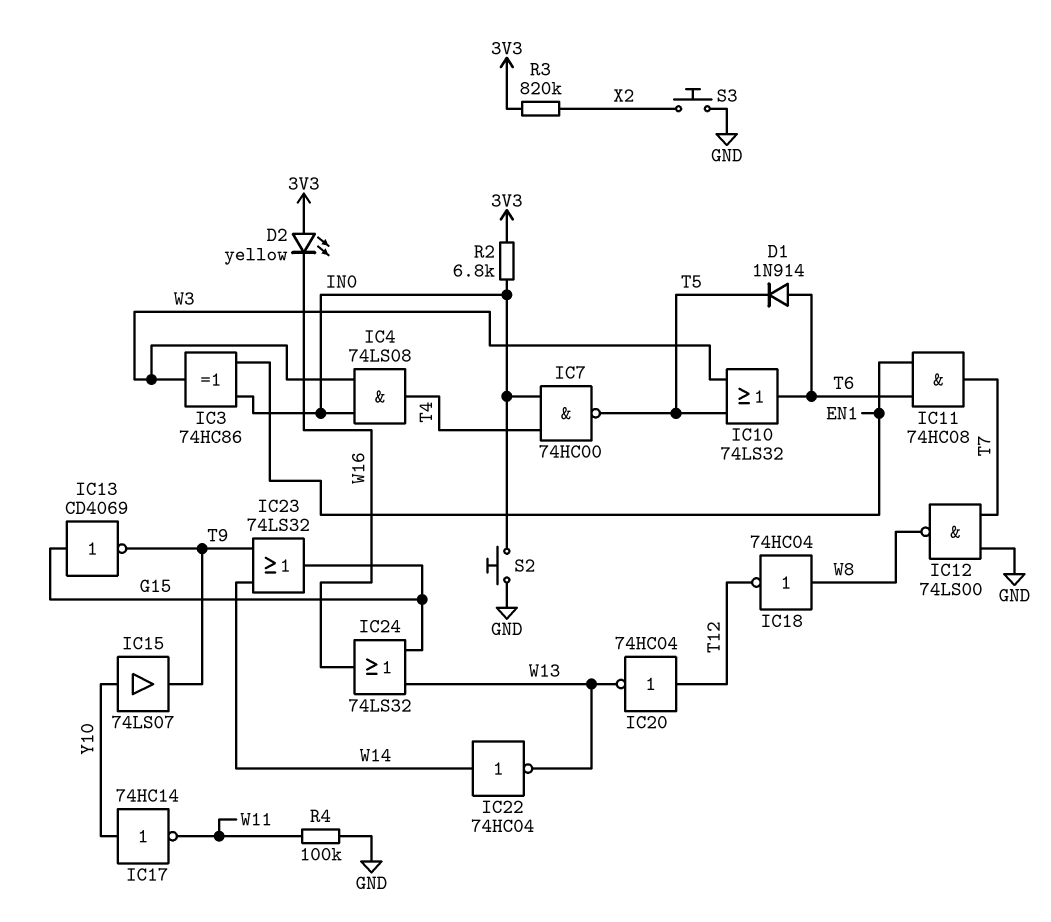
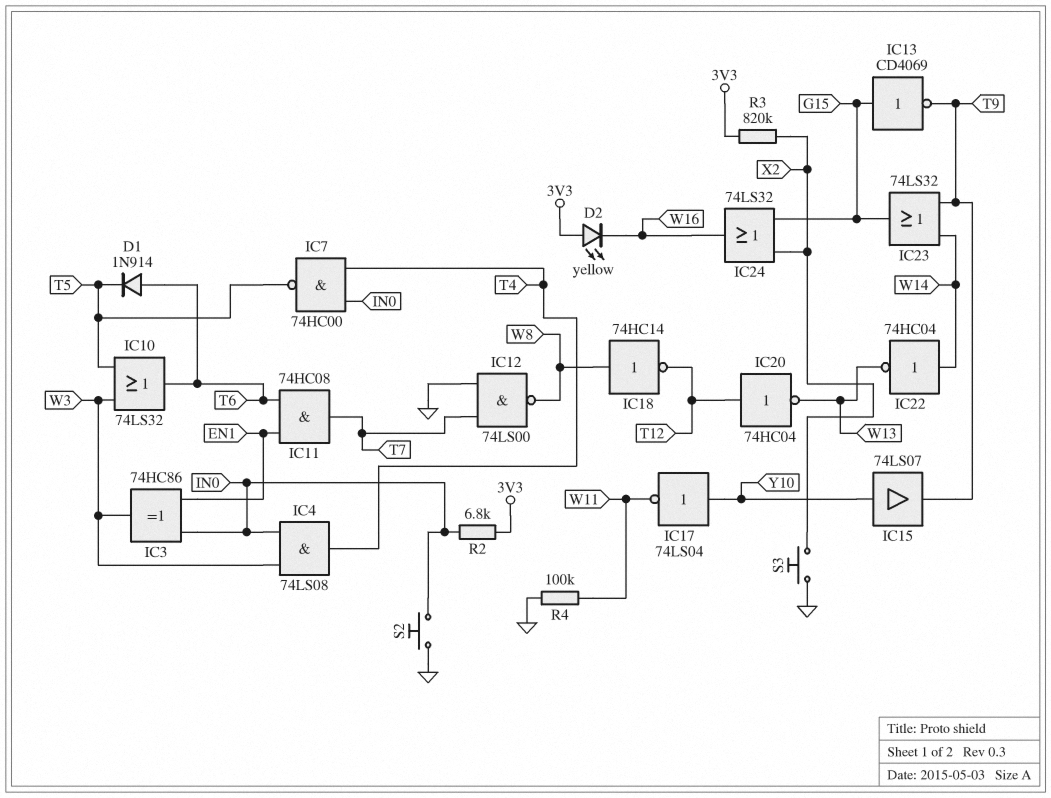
IC17: NOT 74HC14 (in Y10, out W11) -> NOT 74LS04 (in Y10, out W11)
IC18: NOT 74HC04 (in W8, out T12) -> NOT 74HC14 (in W8, out T12)
IC24: OR 74LS32 (in G15, in W13, out W16) -> OR 74LS32 (in G15, in X2, out W16)

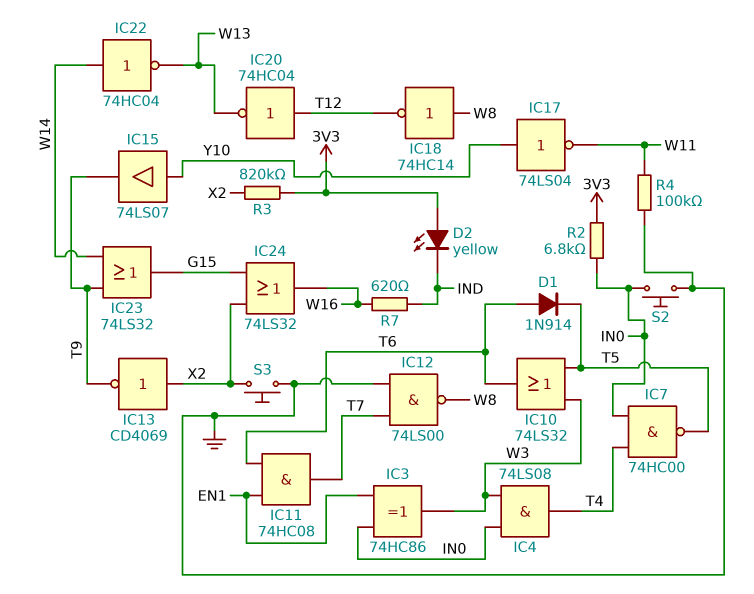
D2: LED yellow (A 3V3, K W16) -> LED yellow (A 3V3, K IND)
IC13: NOT CD4069 (in G15, out T9) -> NOT CD4069 (in X2, out T9)
R7: none -> 620 (IND, W16)

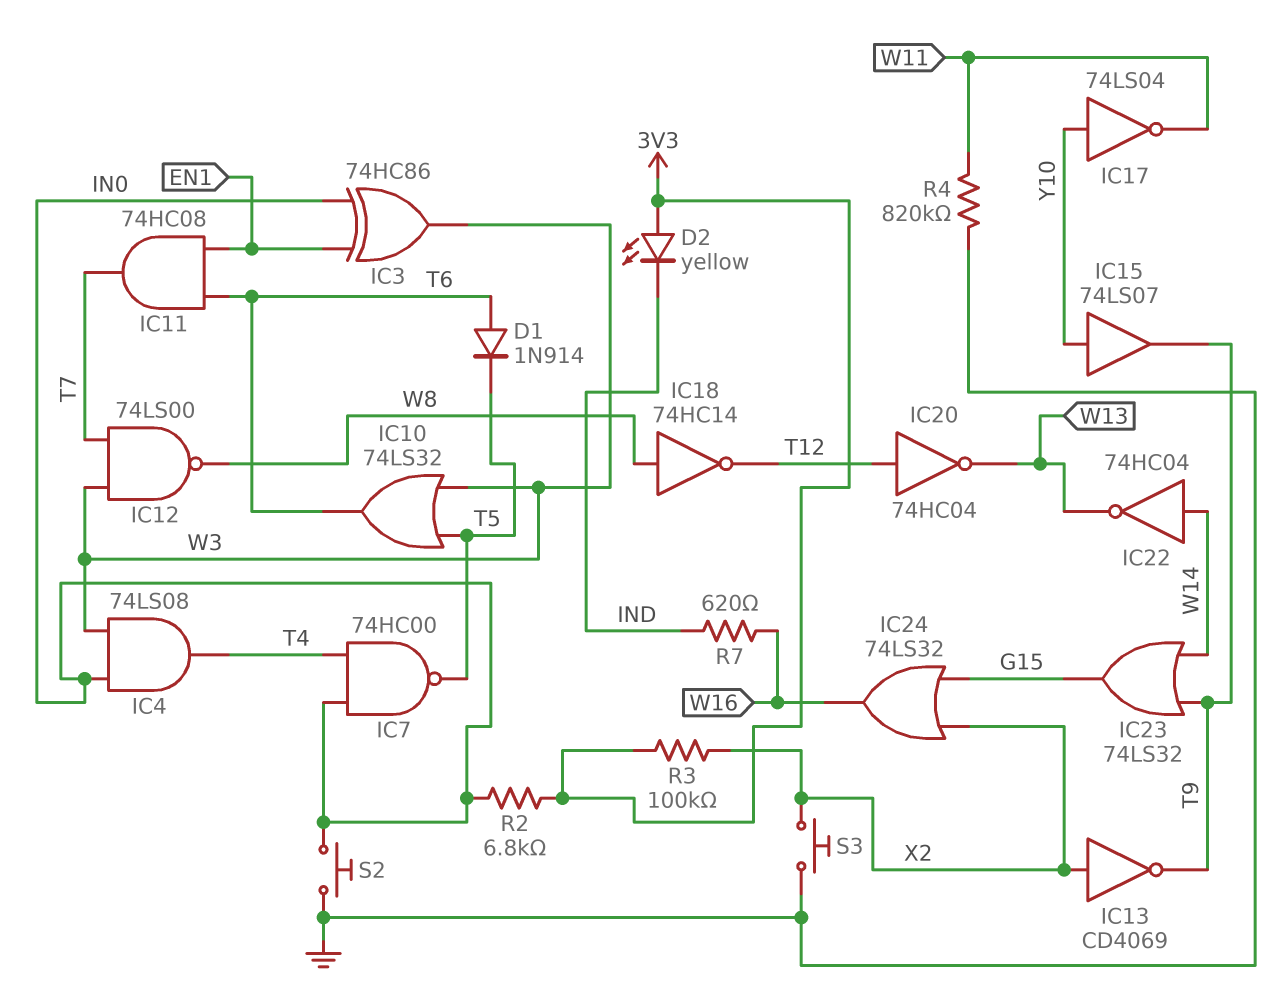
IC12: NAND 74LS00 (in GND, in T7, out W8) -> NAND 74LS00 (in T7, in W3, out W8)
R3: 820k (3V3, X2) -> 100k (3V3, X2)
R4: 100k (GND, W11) -> 820k (GND, W11)

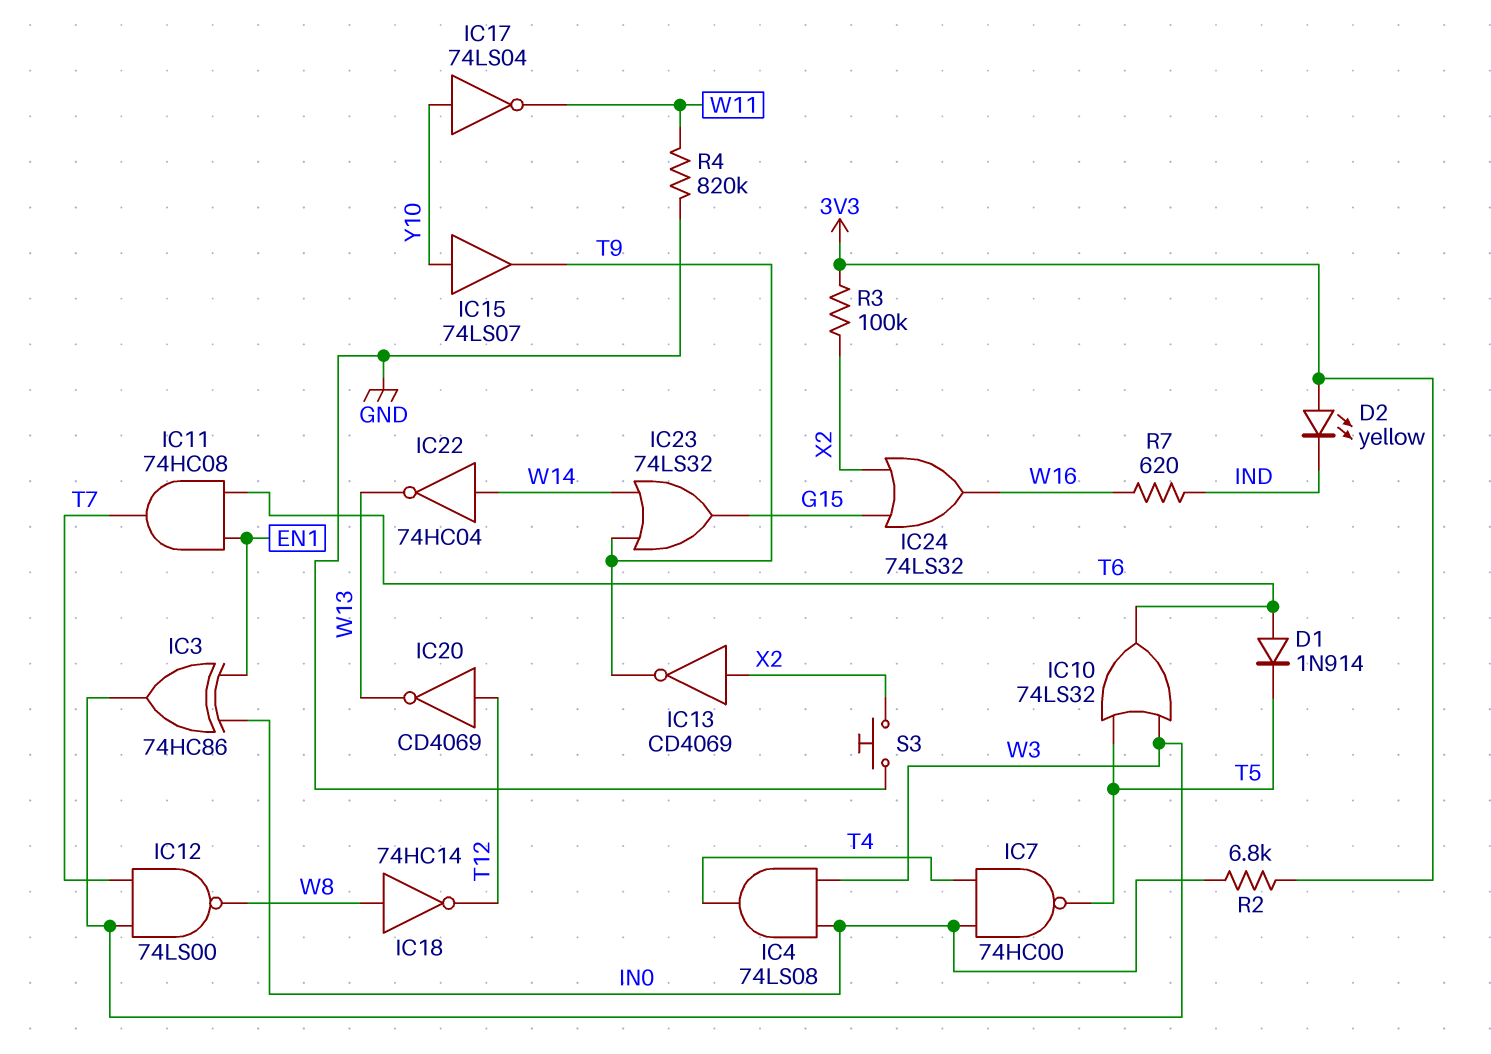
IC20: NOT 74HC04 (in T12, out W13) -> NOT CD4069 (in T12, out W13)
S2: button (GND, IN0) -> none

